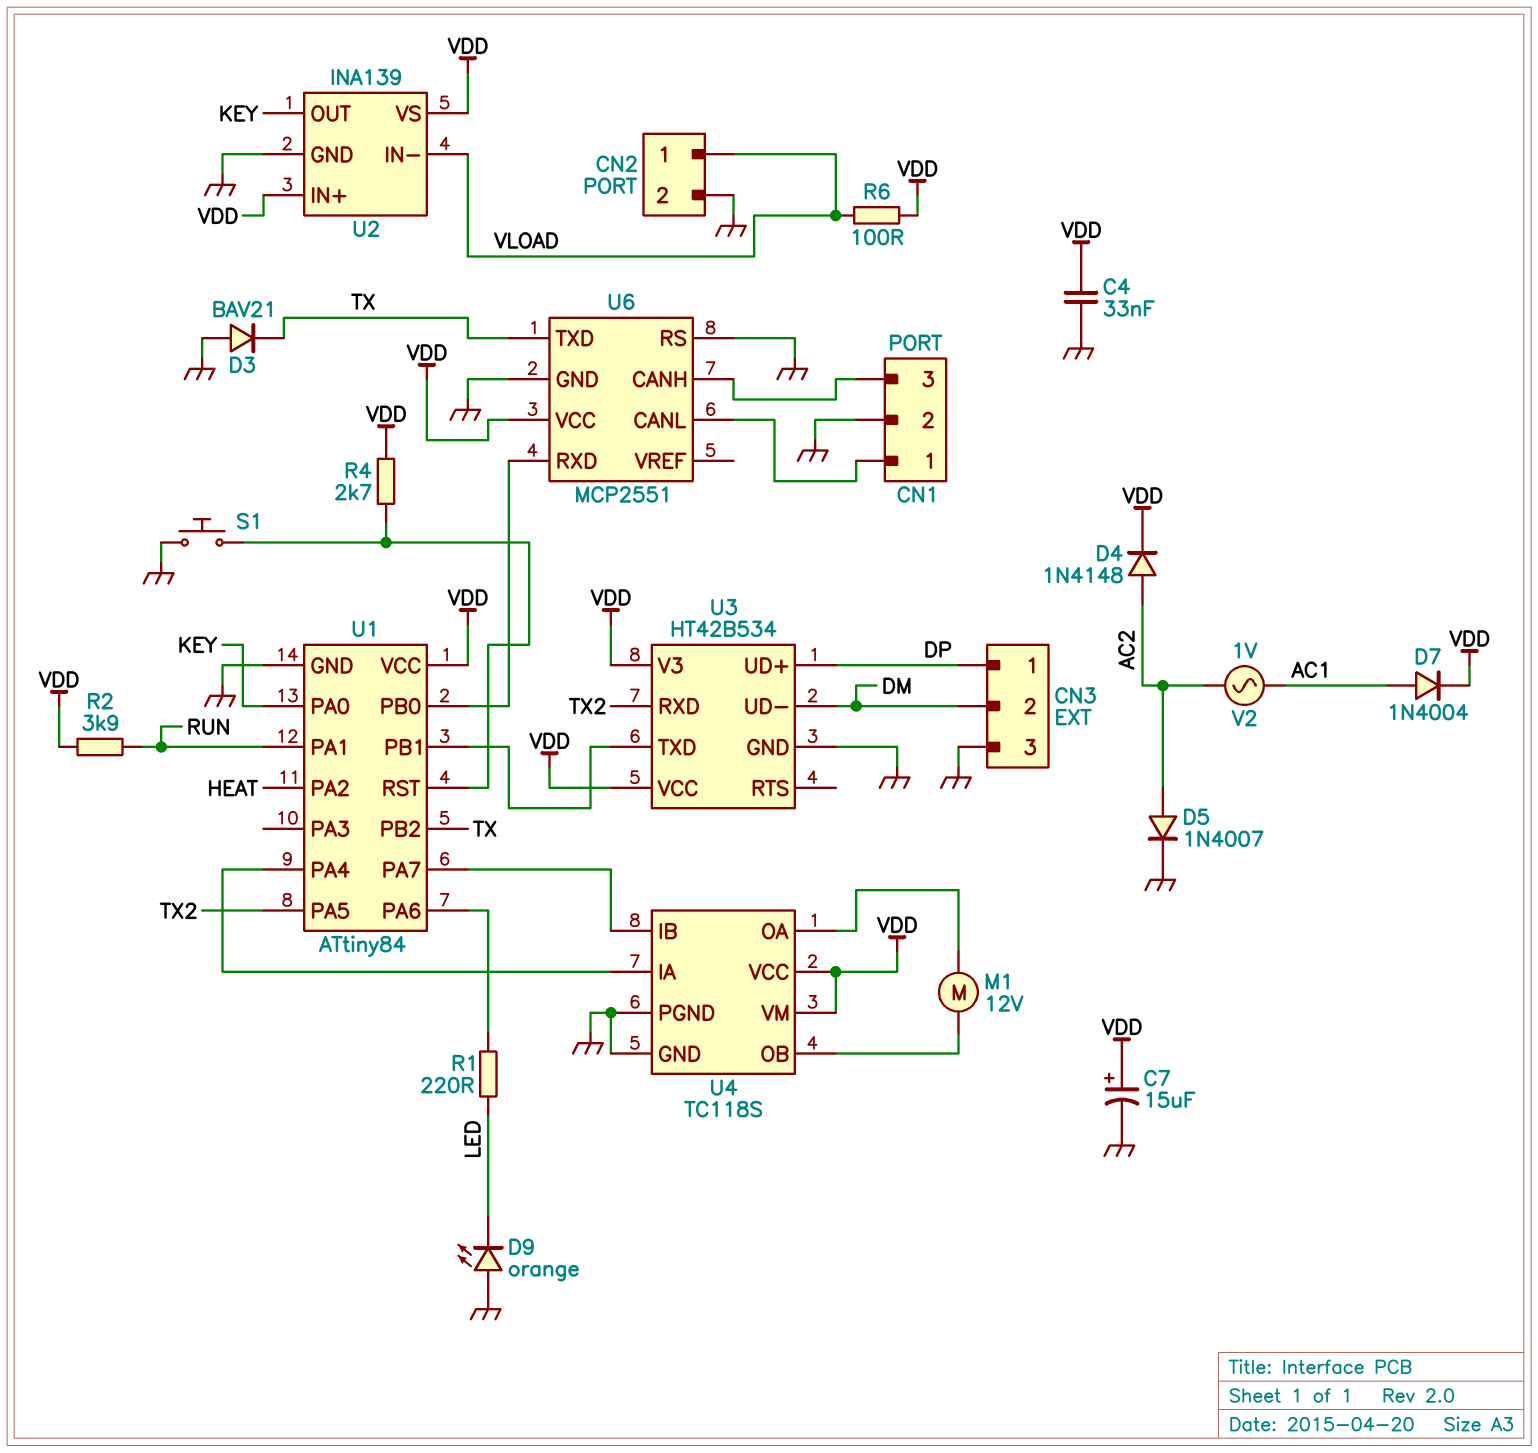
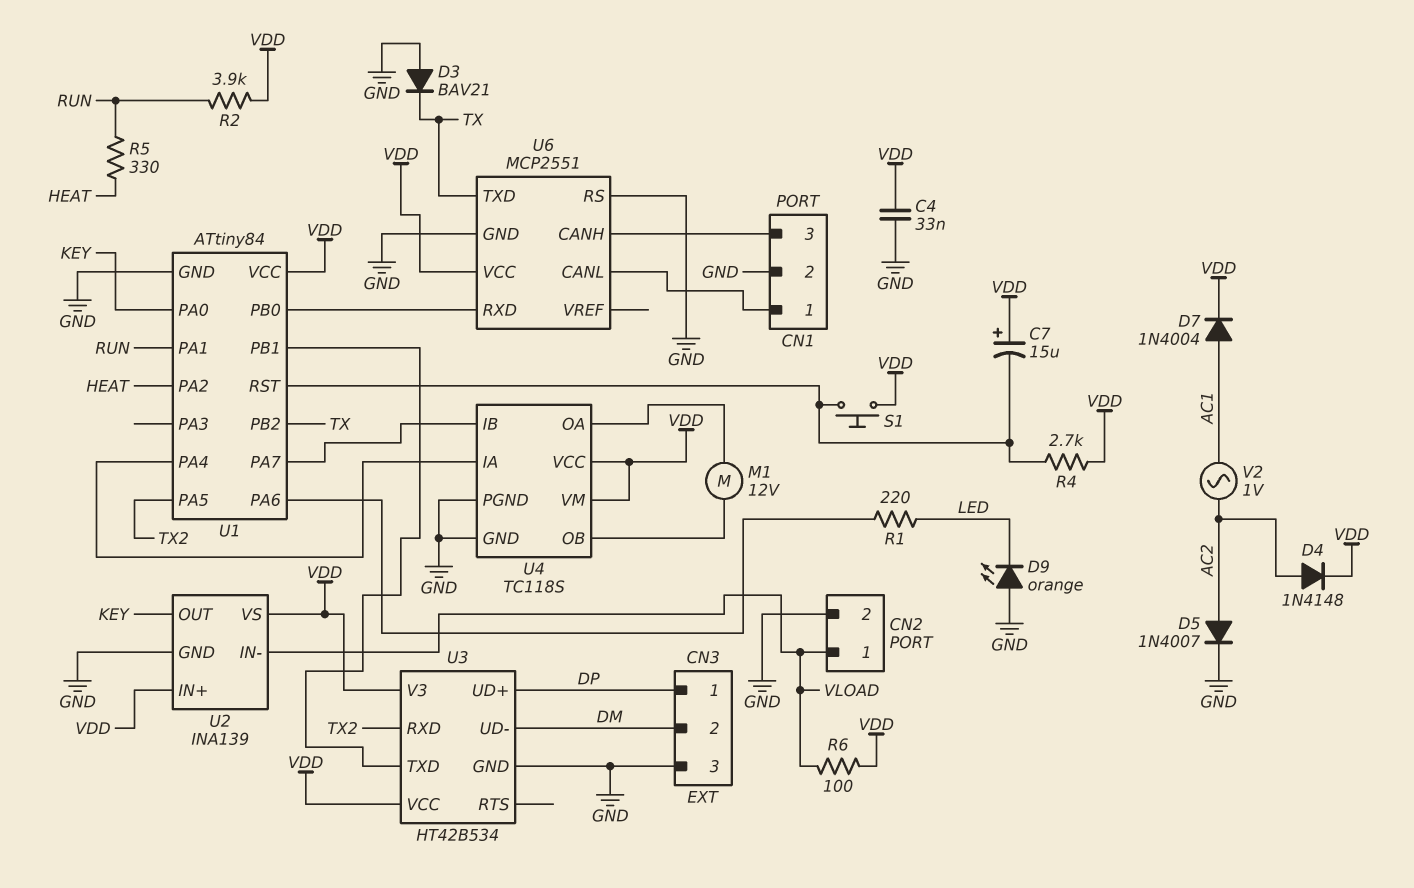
C7: 15uF (plus VDD, minus GND) -> 15uF (plus VDD, minus U1/RST)
R5: none -> 330 (HEAT, RUN)
S1: button (GND, U1/RST) -> button (U1/RST, VDD)

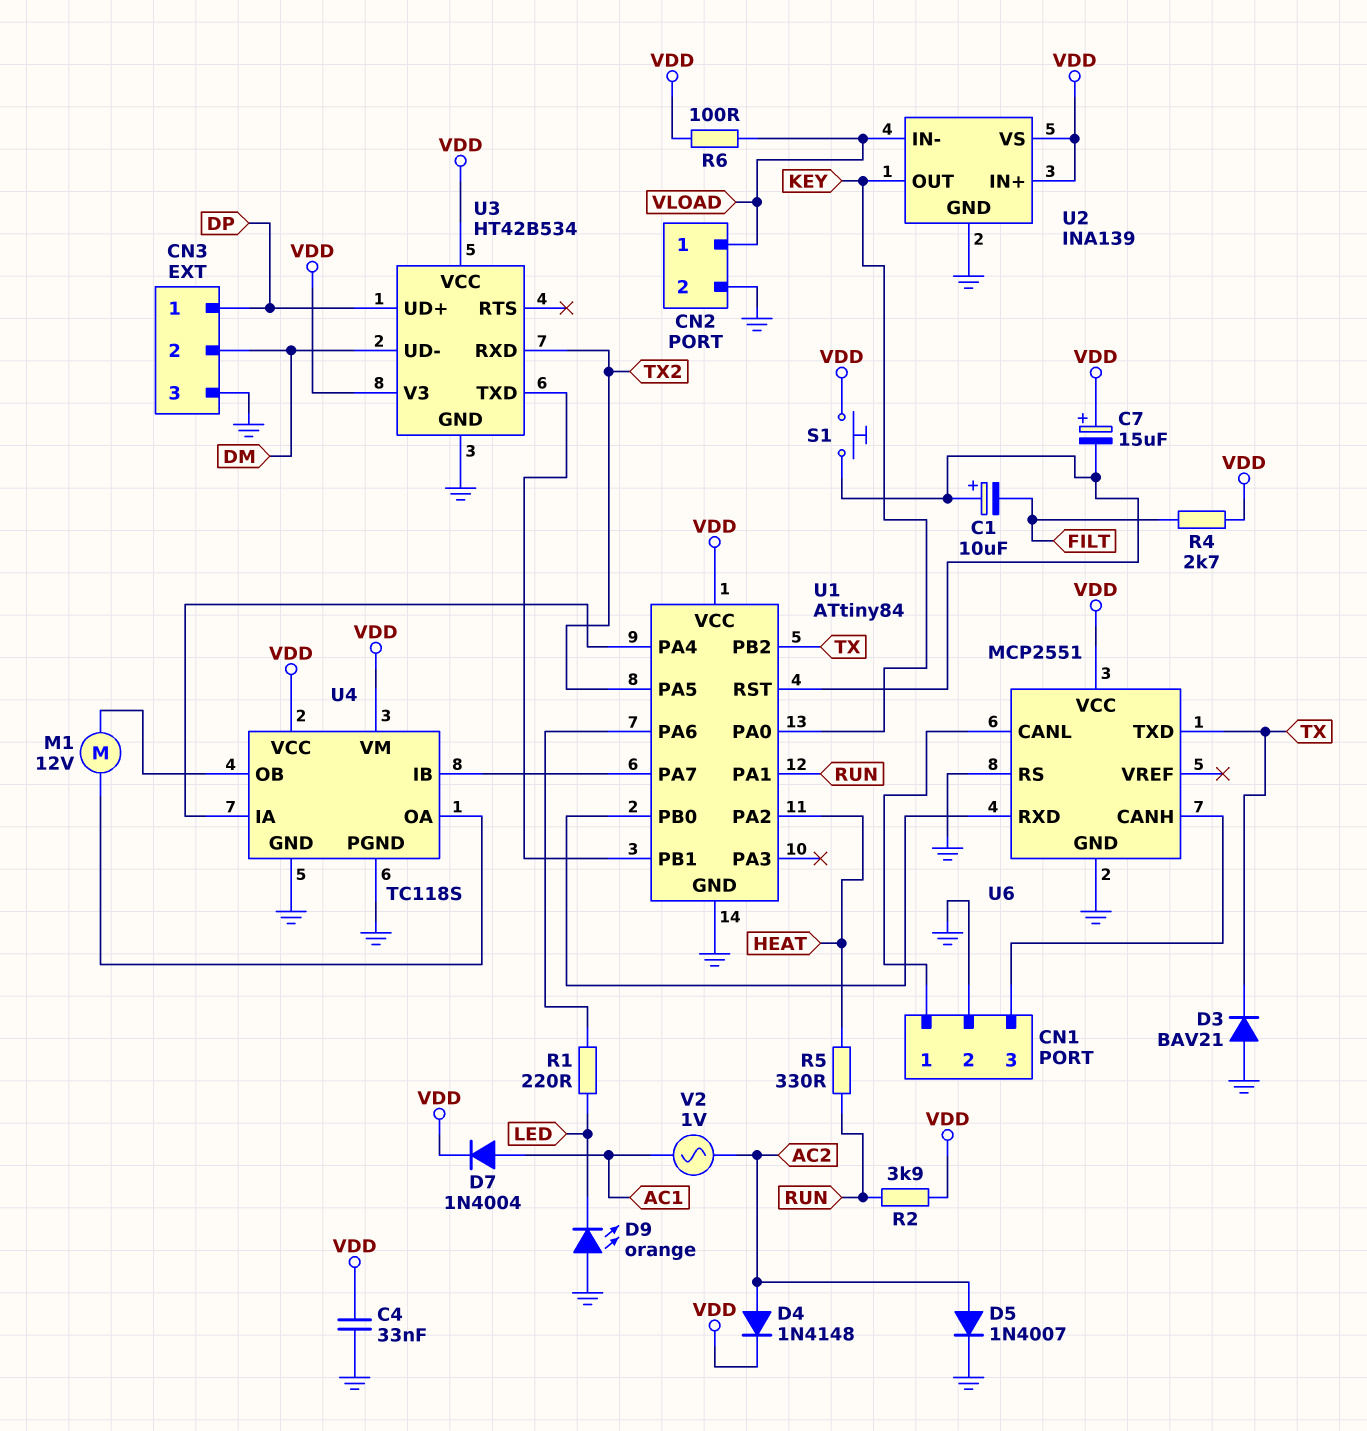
C1: none -> 10uF (plus U1/RST, minus FILT)
R4: 2.7k (U1/RST, VDD) -> 2.7k (FILT, VDD)

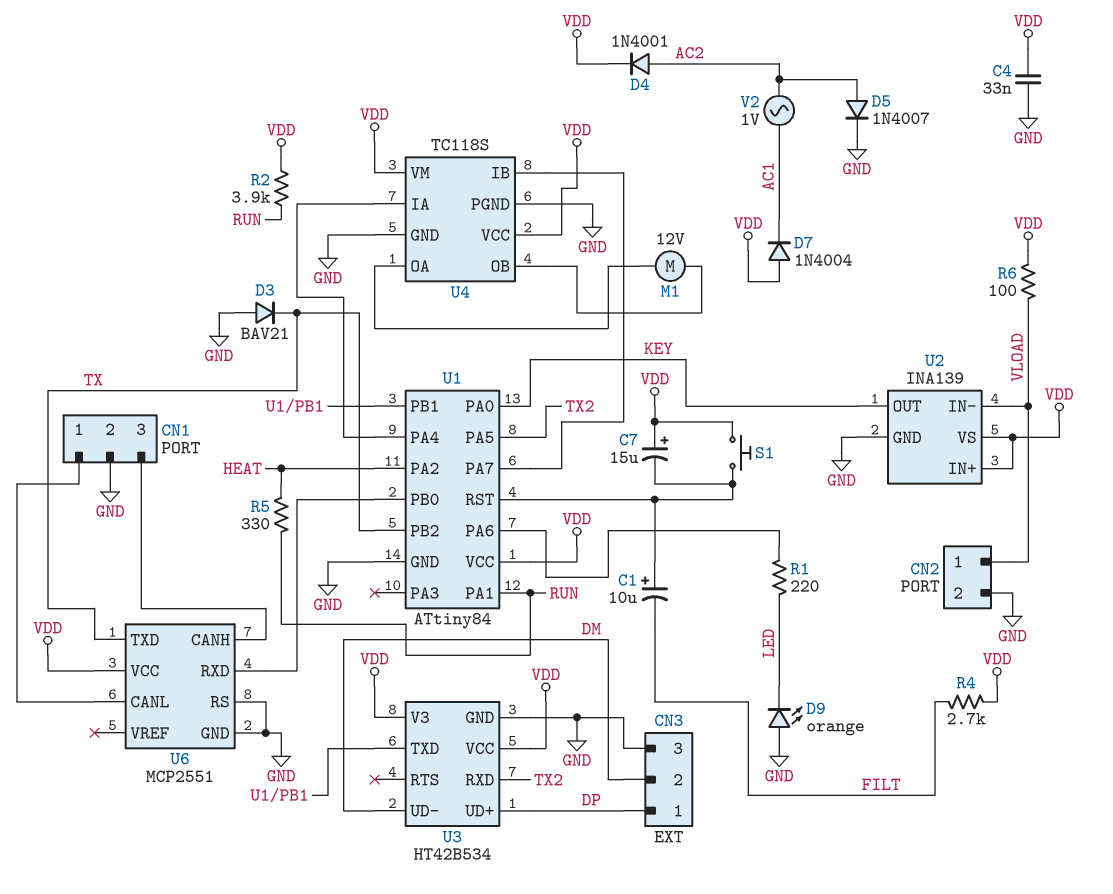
D4: diode 1N4148 (A AC2, K VDD) -> diode 1N4001 (A AC2, K VDD)
D7: diode 1N4004 (A AC1, K VDD) -> diode 1N4004 (A VDD, K AC1)

